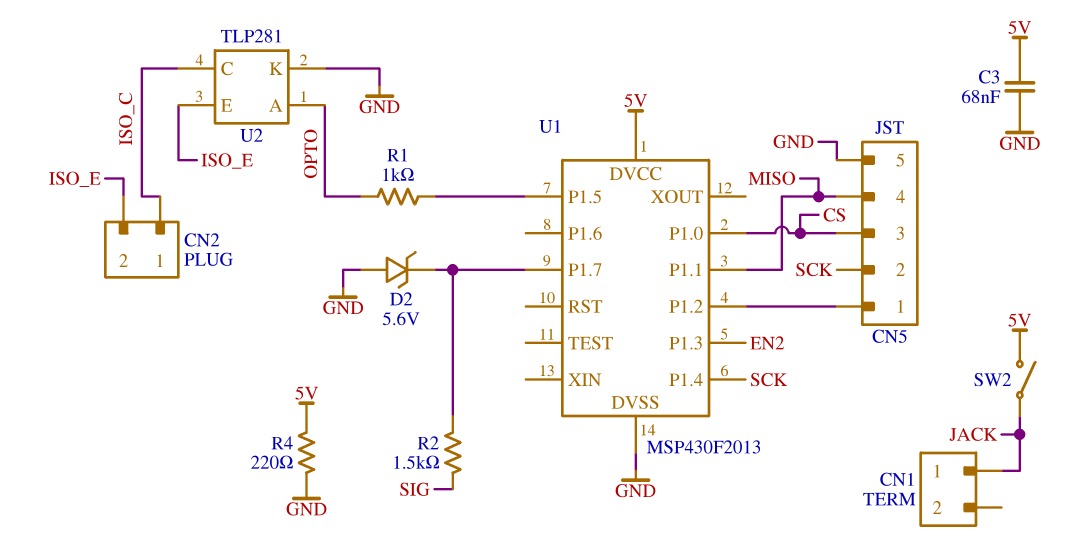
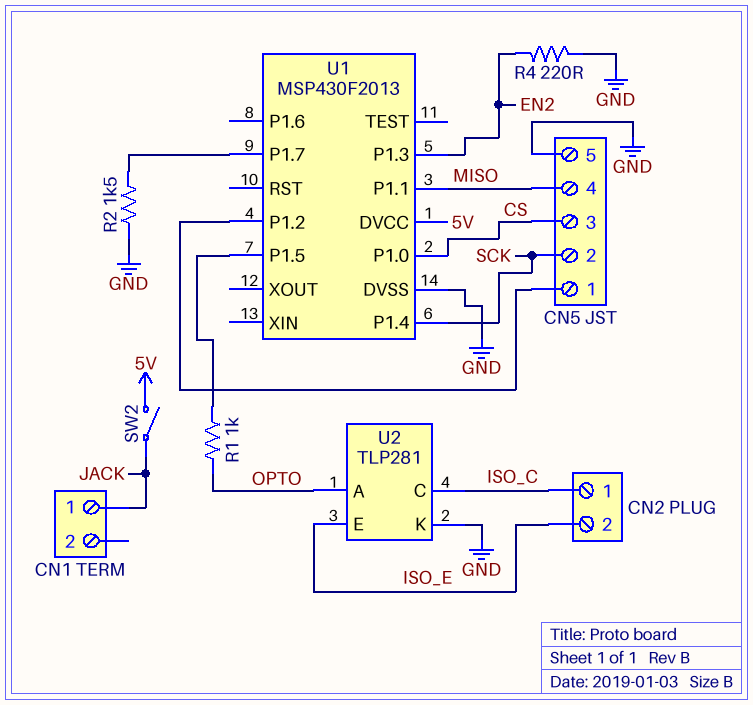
C3: 68nF (5V, GND) -> none
D2: zener 5.6V (A GND, K U1/P1.7) -> none
R2: 1.5k (SIG, U1/P1.7) -> 1.5k (GND, U1/P1.7)
R4: 220 (5V, GND) -> 220 (EN2, GND)

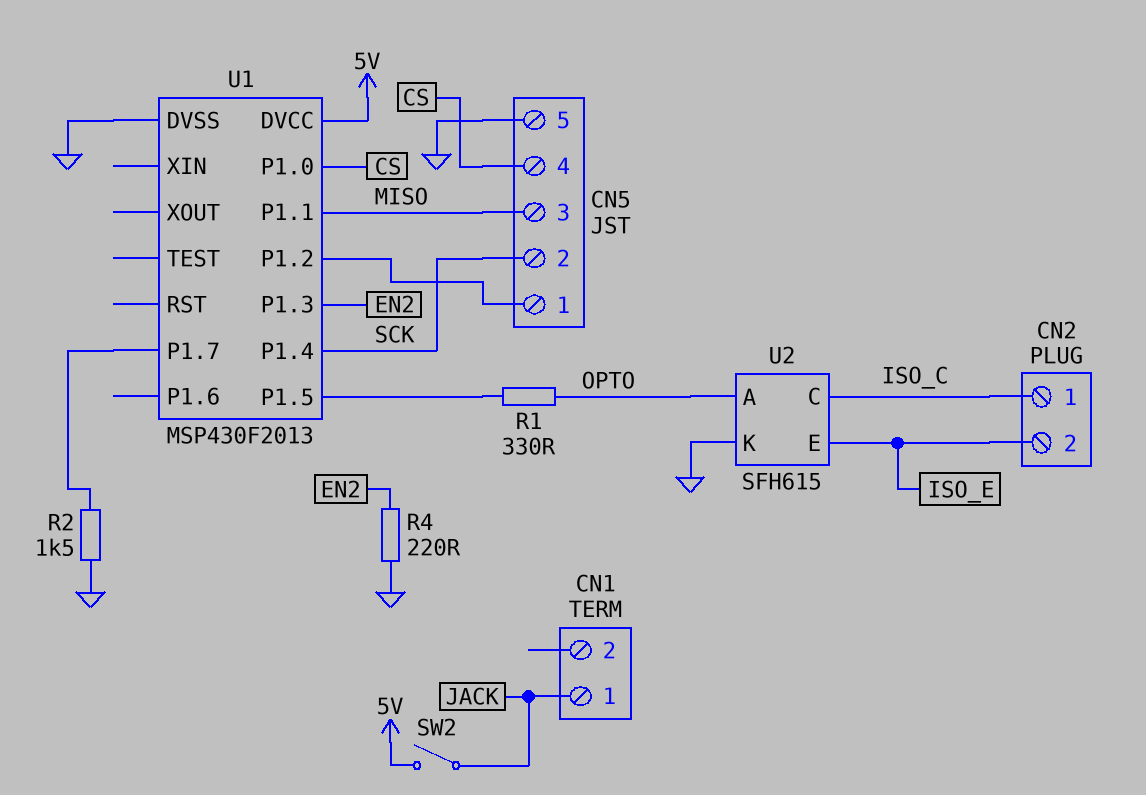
CN5 pin 3: CS -> MISO
CN5 pin 4: MISO -> CS
R1: 1k (OPTO, U1/P1.5) -> 330 (OPTO, U1/P1.5)
U2: TLP281 -> SFH615

